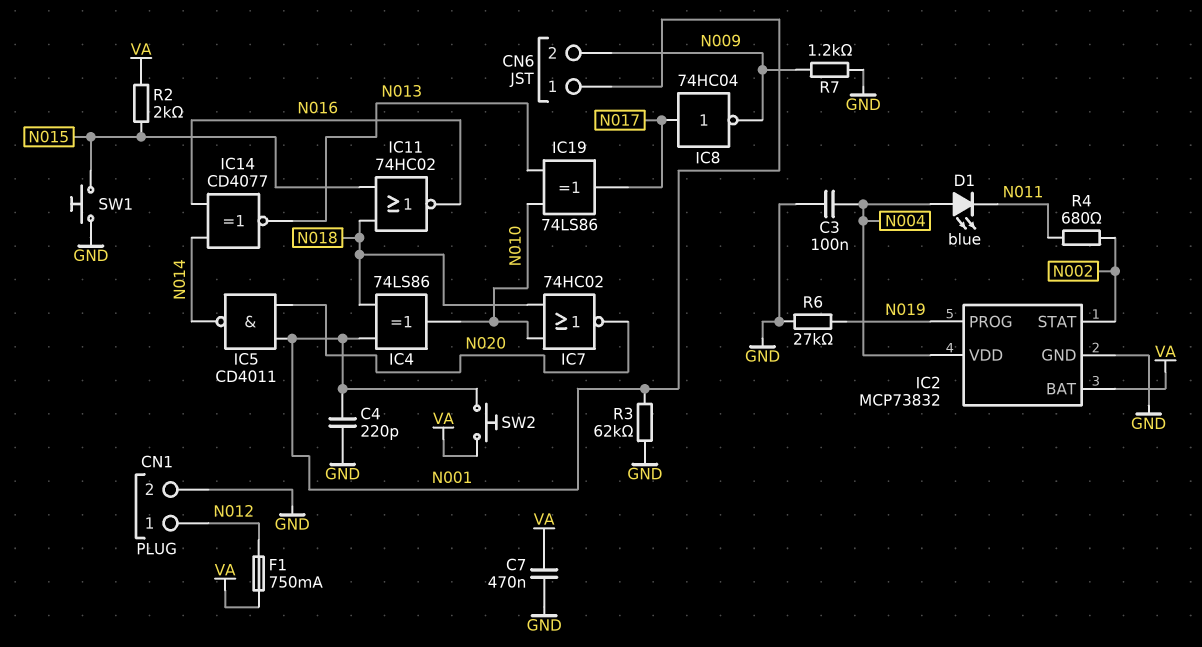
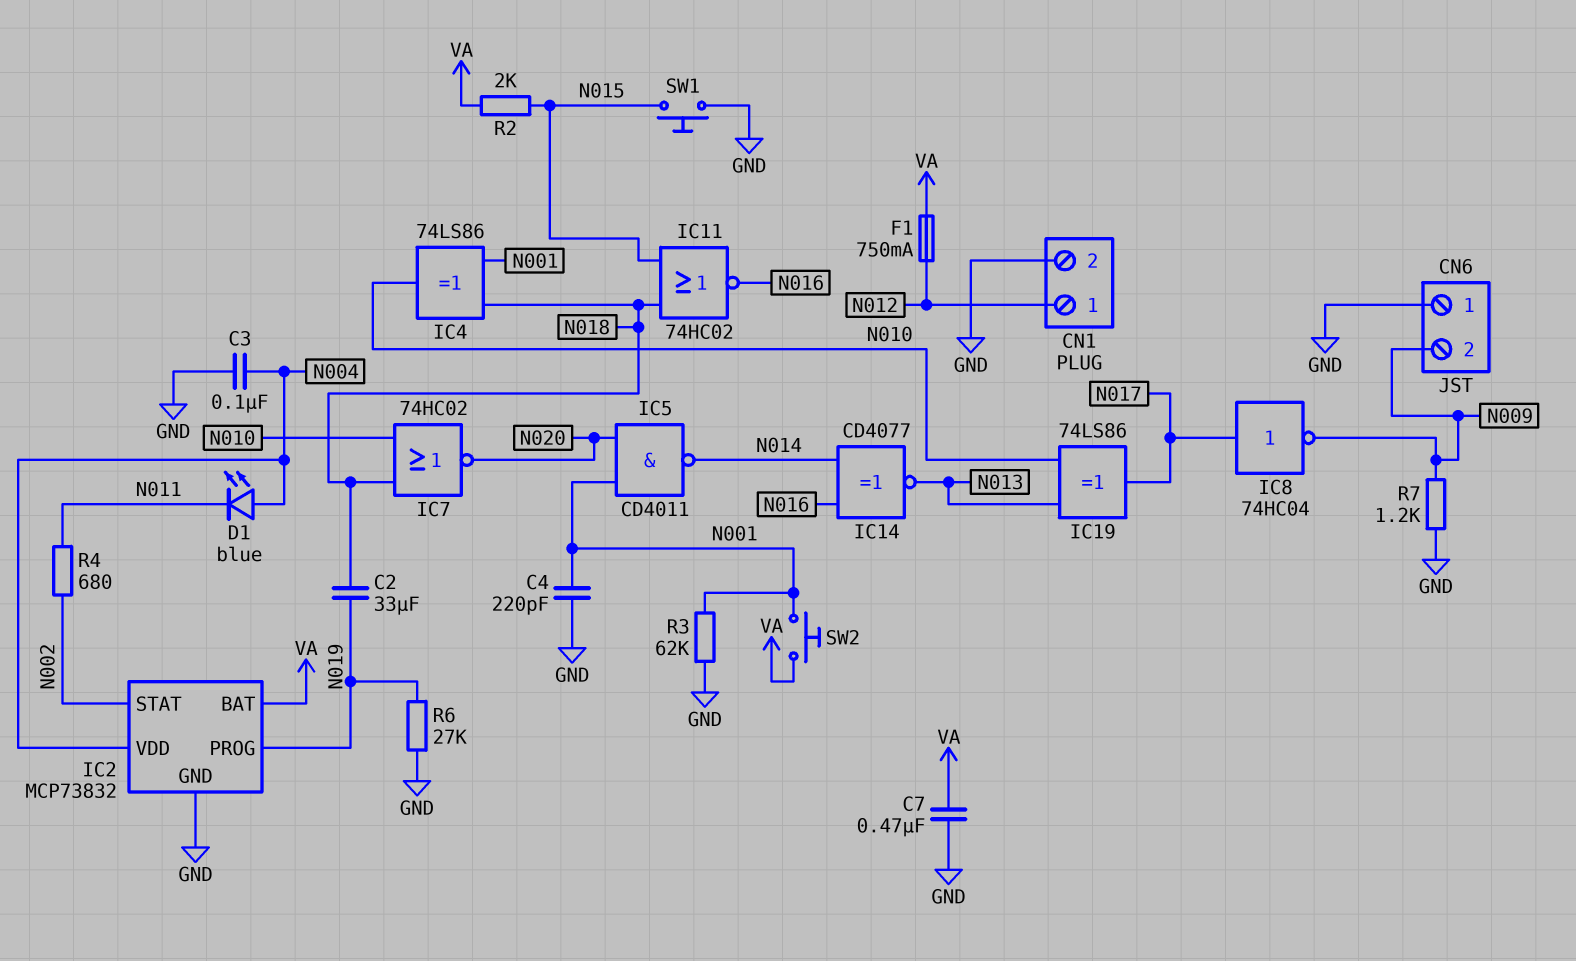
C2: none -> 33uF (N018, N019)
CN6 pin 1: N001 -> GND

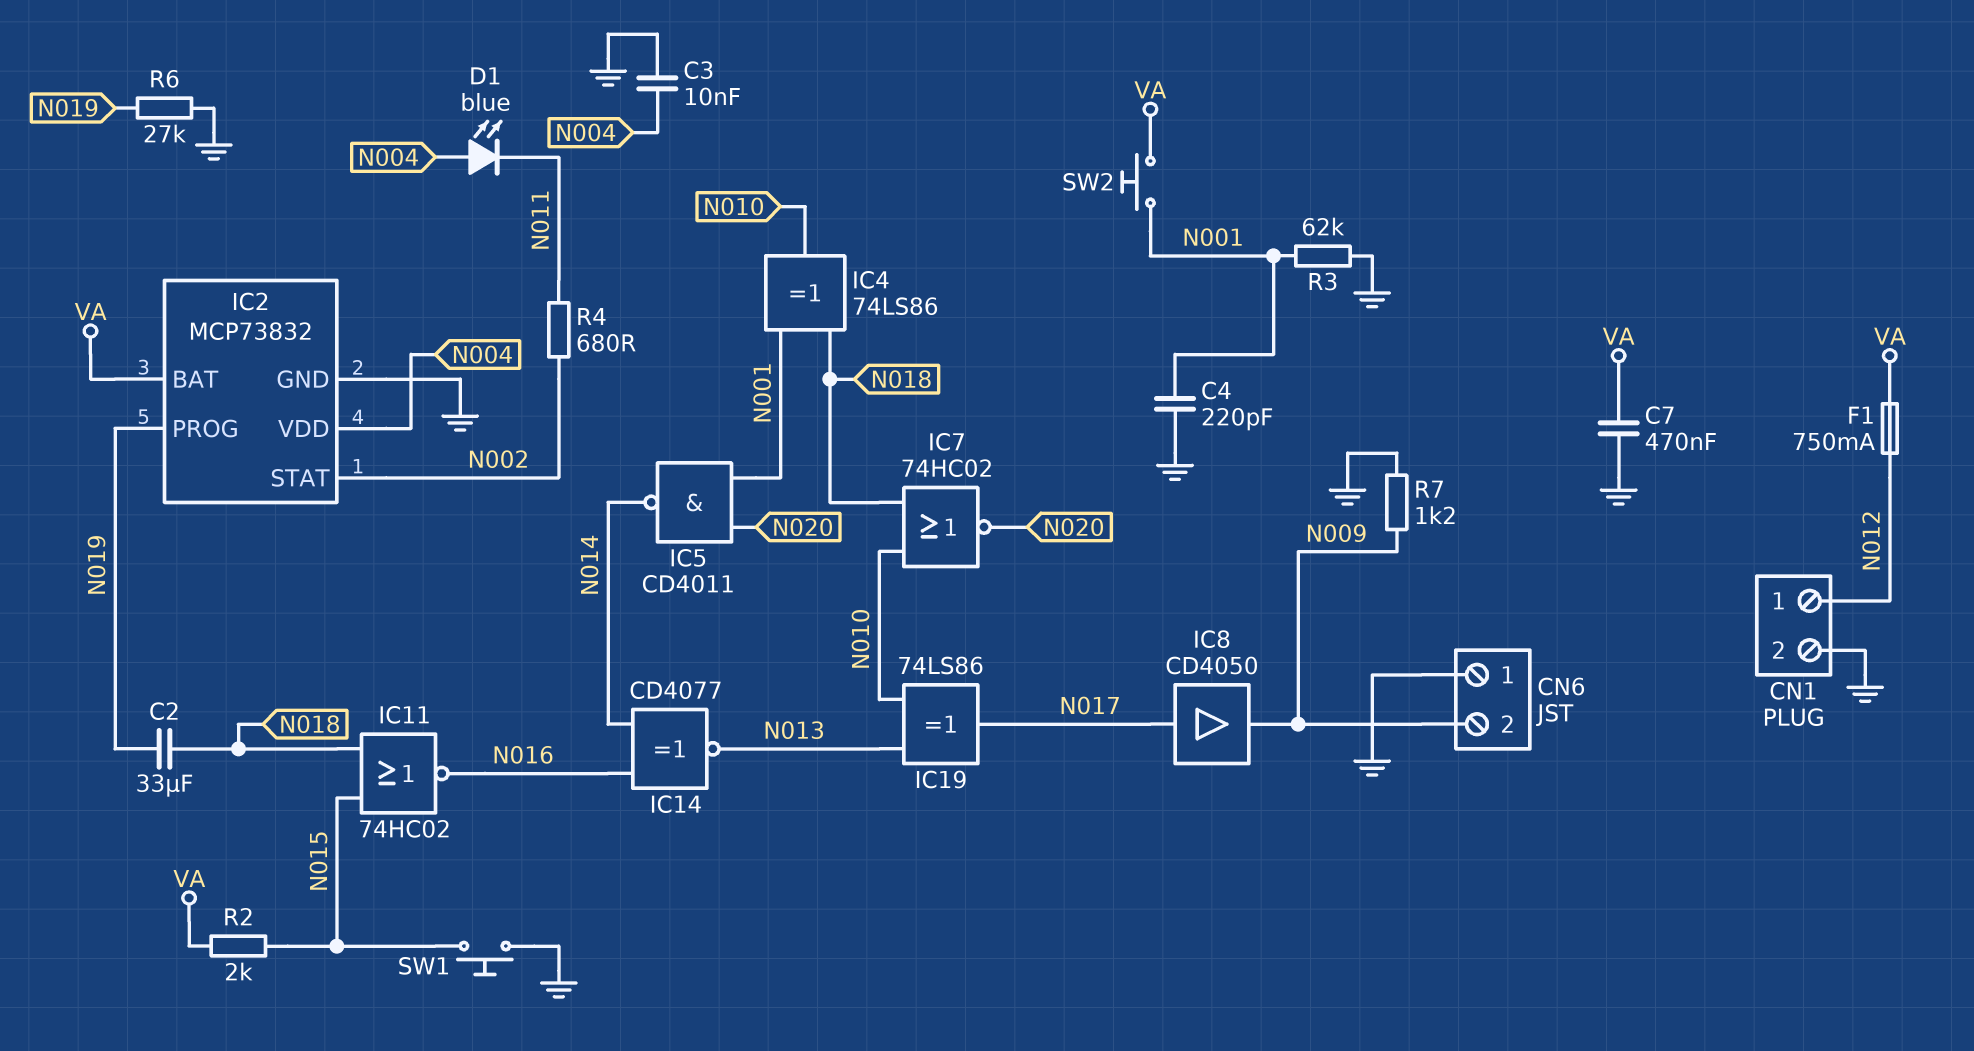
C3: 100nF (GND, N004) -> 10nF (GND, N004)
IC8: NOT 74HC04 (in N017, out N009) -> buffer CD4050 (in N017, out N009)

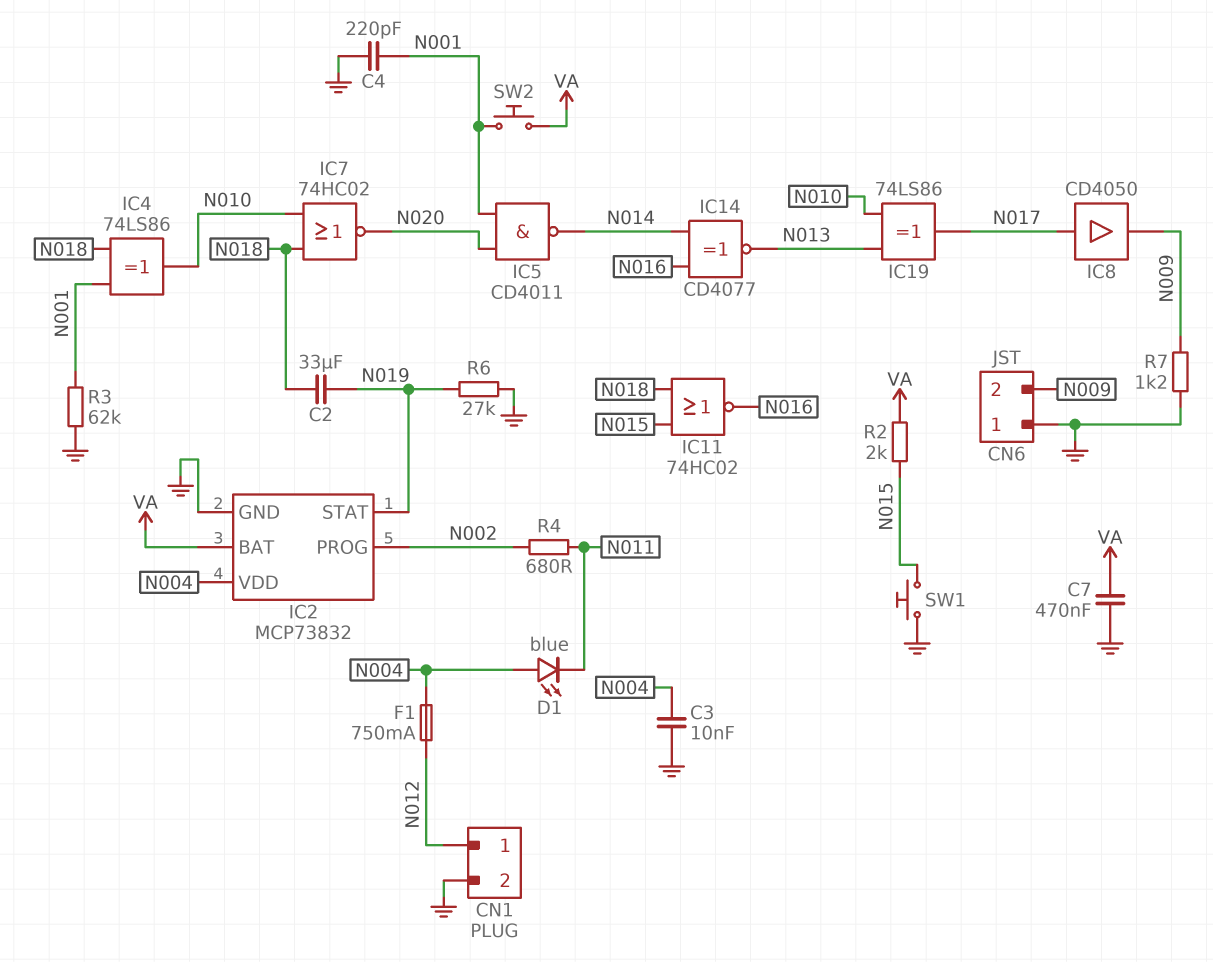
F1: 750mA (N012, VA) -> 750mA (N004, N012)
IC2 pin PROG: N019 -> N002
IC2 pin STAT: N002 -> N019

